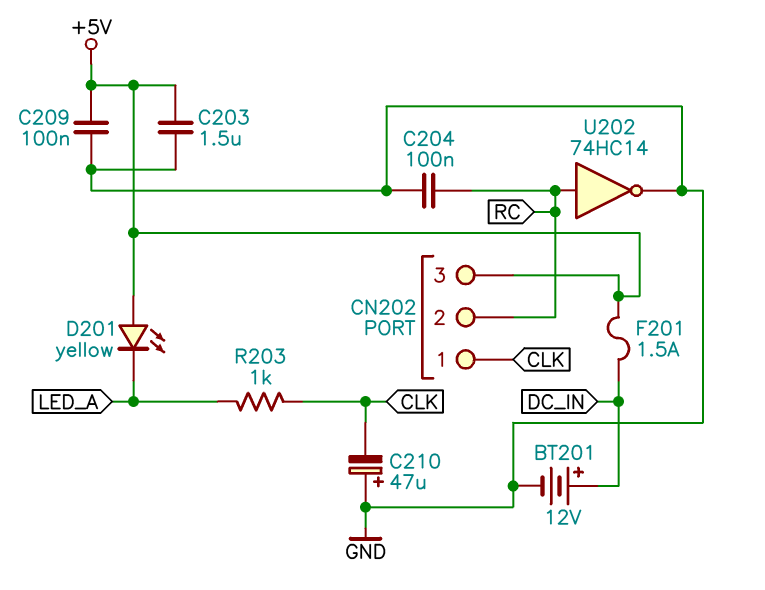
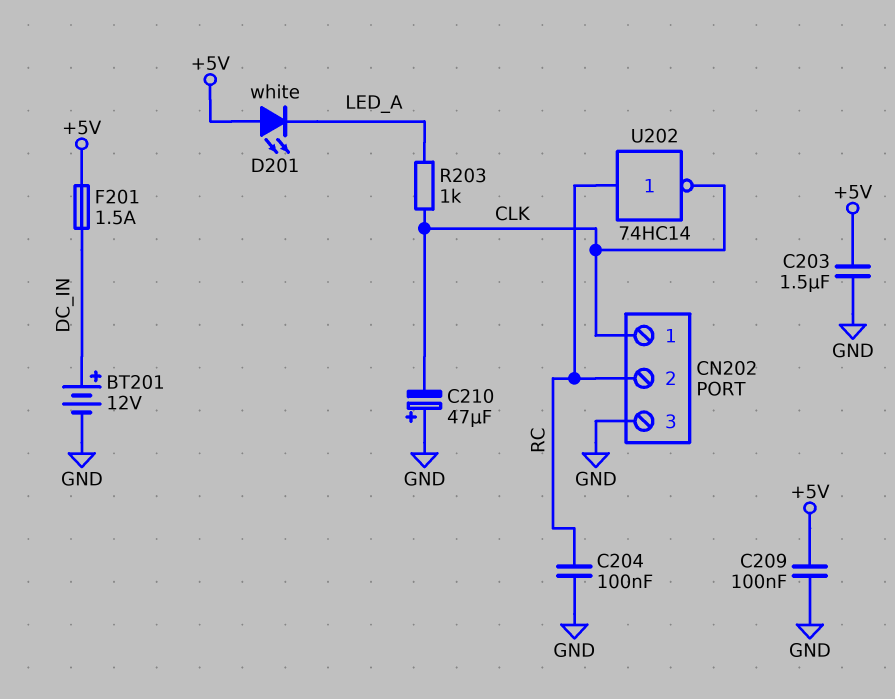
CN202 pin 3: +5V -> GND
D201: LED yellow (A +5V, K LED_A) -> LED white (A +5V, K LED_A)
U202: NOT 74HC14 (in RC, out GND) -> NOT 74HC14 (in RC, out CLK)

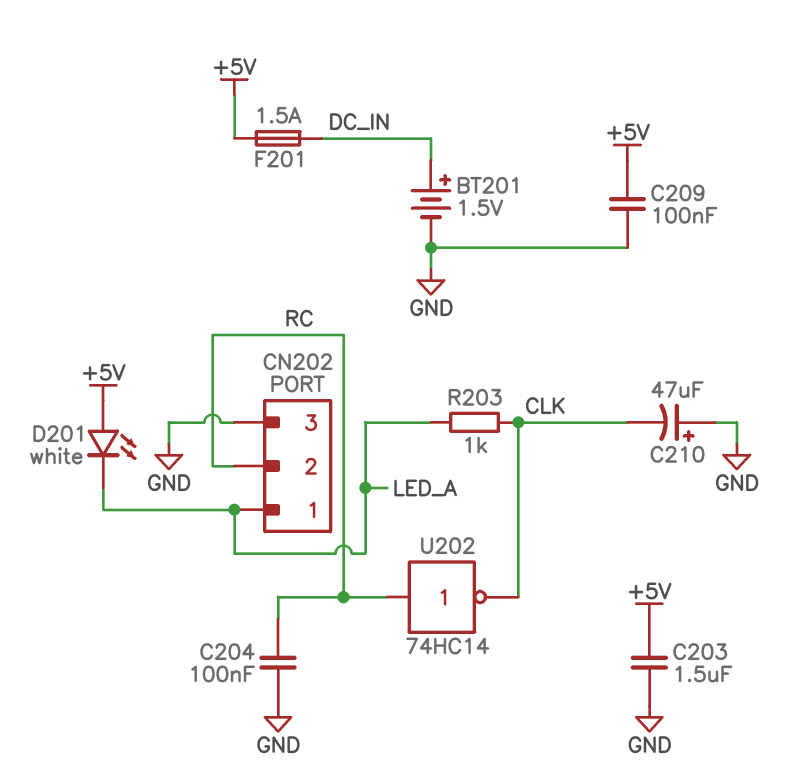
BT201: 12V (plus DC_IN, minus GND) -> 1.5V (plus DC_IN, minus GND)
CN202 pin 1: CLK -> LED_A

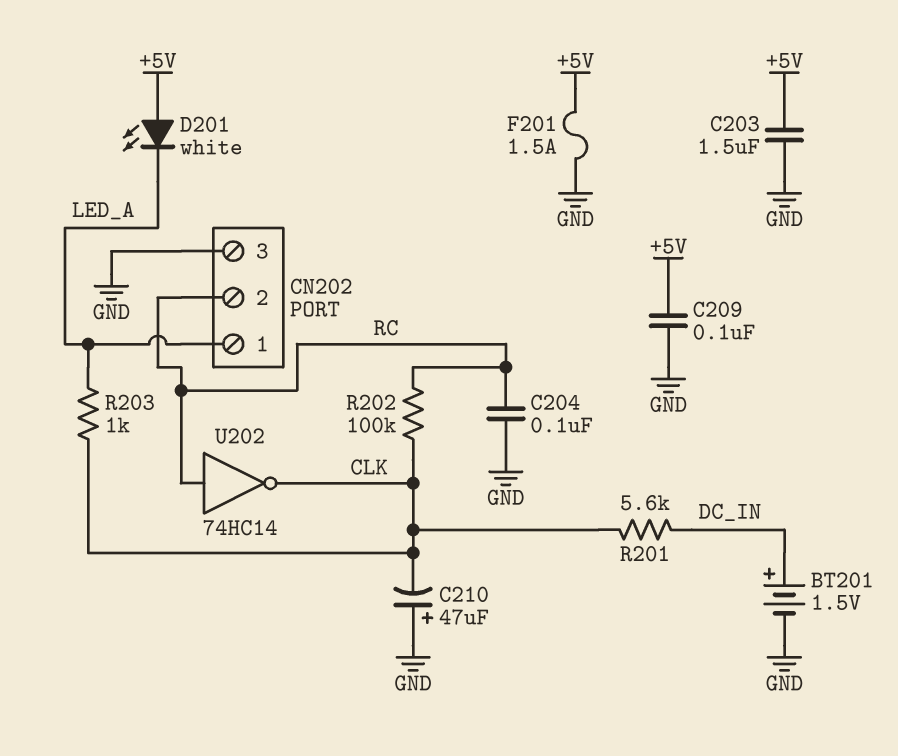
F201: 1.5A (+5V, DC_IN) -> 1.5A (+5V, GND)
R201: none -> 5.6k (CLK, DC_IN)
R202: none -> 100k (CLK, RC)

